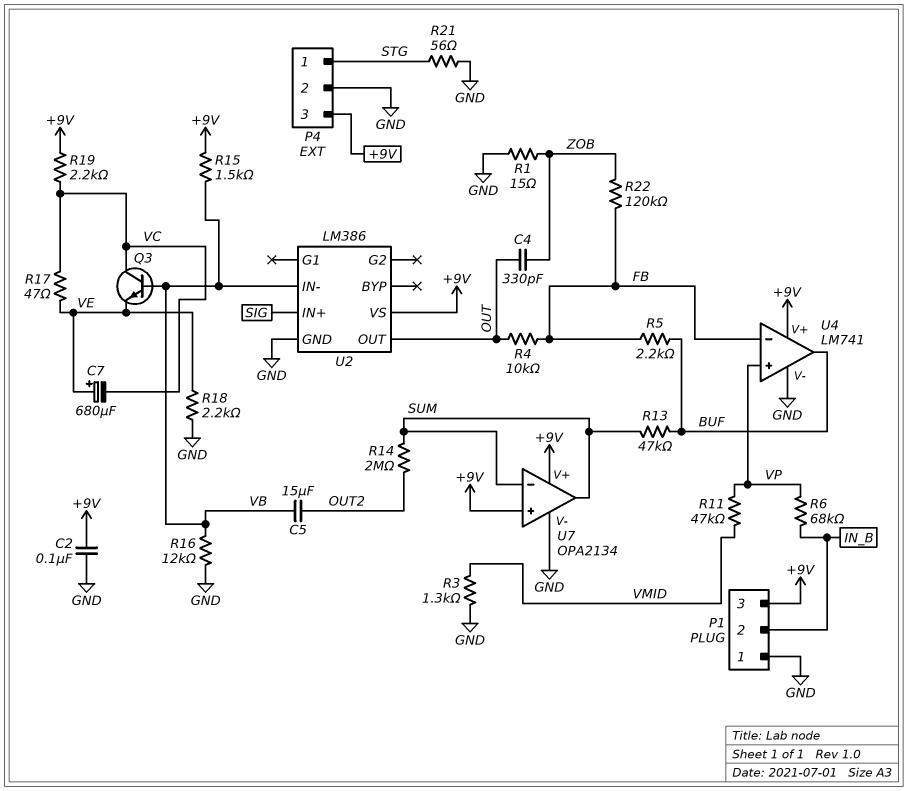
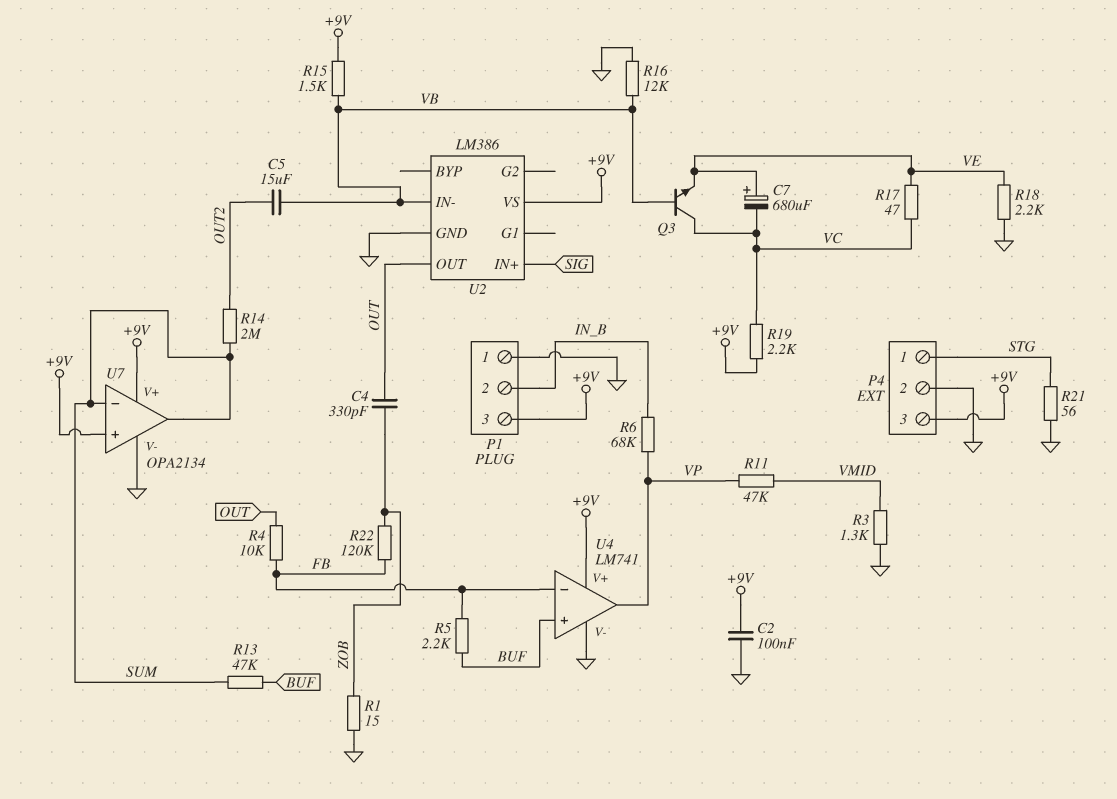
U4 pin in+: VP -> BUF
U4 pin out: BUF -> VP

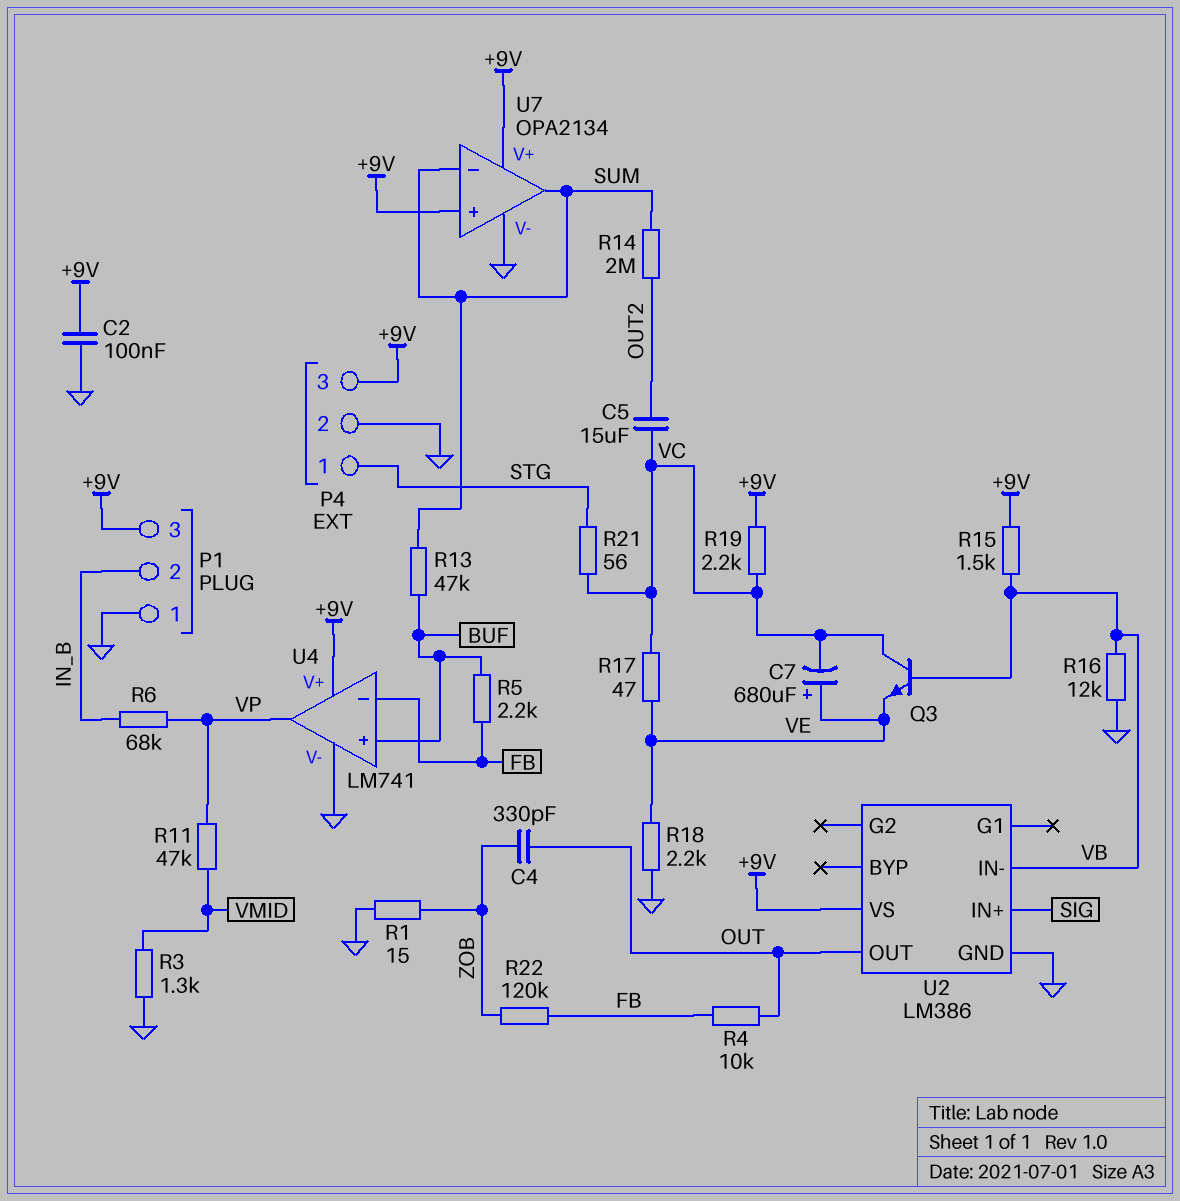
C5: 15uF (OUT2, VB) -> 15uF (OUT2, VC)
R21: 56 (GND, STG) -> 56 (STG, VC)

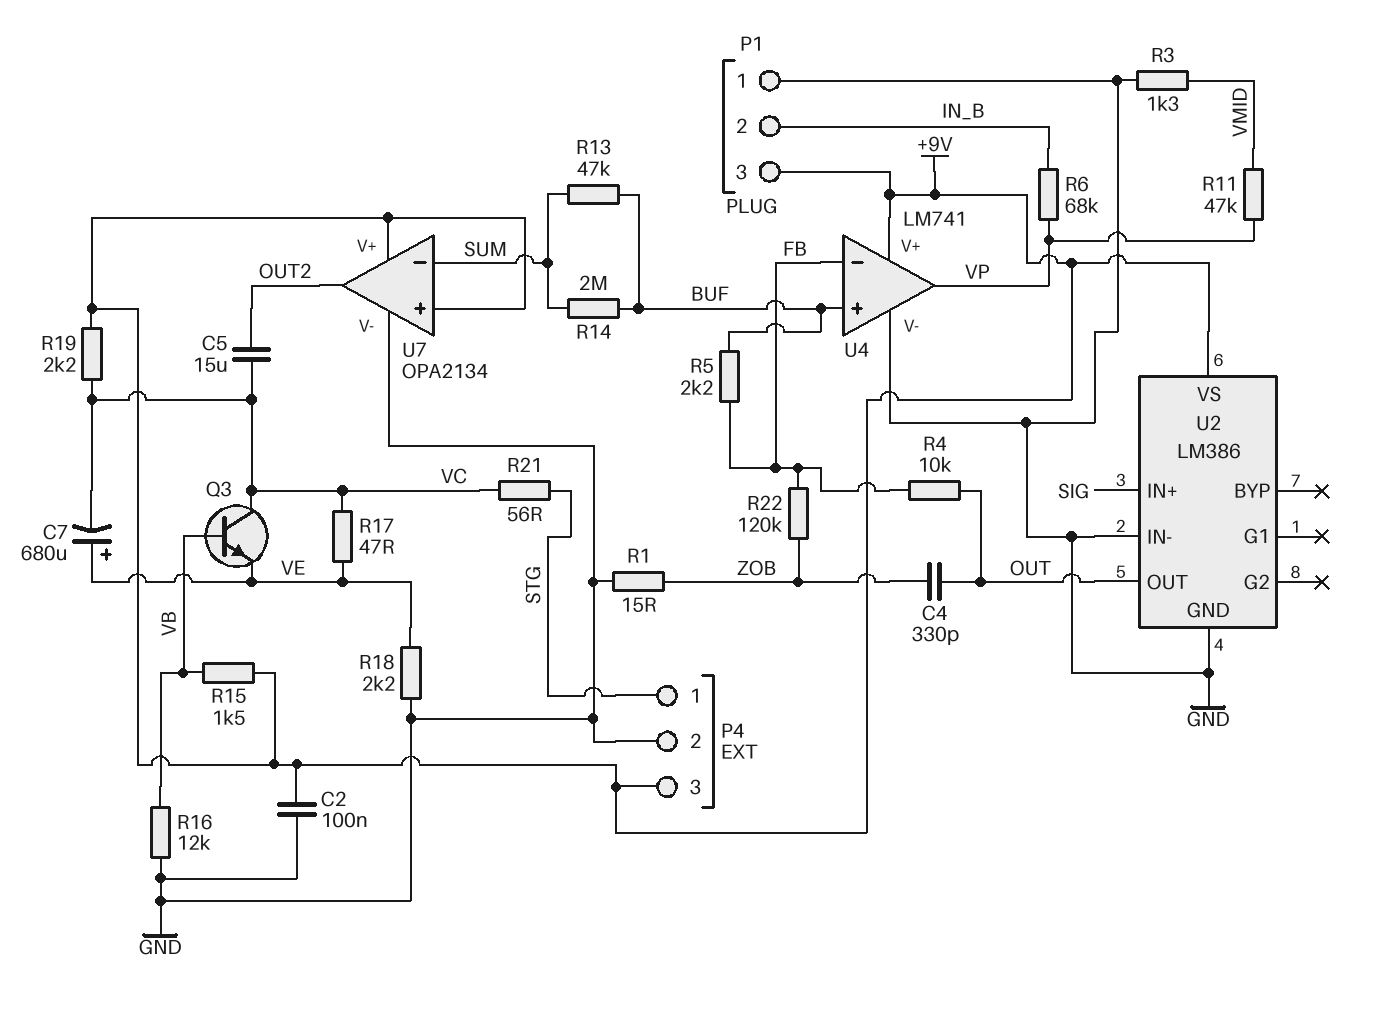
R14: 2M (OUT2, SUM) -> 2M (BUF, SUM)
U2 pin IN-: VB -> GND
U7 pin out: SUM -> OUT2

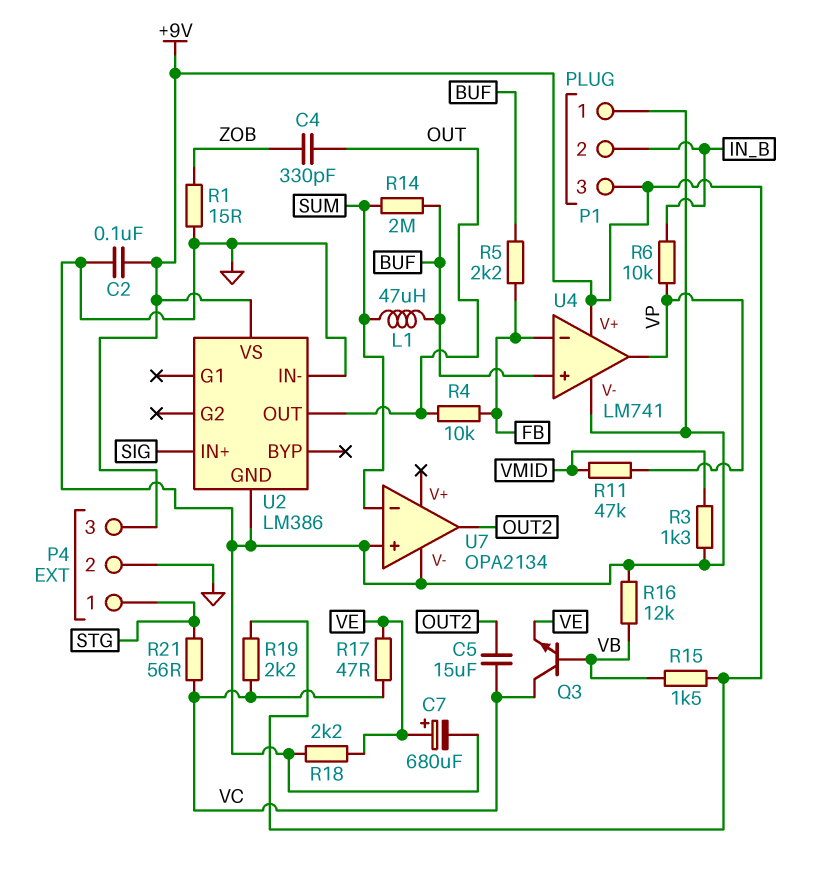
C7: 680uF (plus VE, minus VC) -> 680uF (plus VE, minus GND)
L1: none -> 47uH (BUF, SUM)
R6: 68k (IN_B, VP) -> 10k (IN_B, VP)
R13: 47k (BUF, SUM) -> none
R22: 120k (FB, ZOB) -> none
U7 pin V+: +9V -> none
U7 pin in+: +9V -> GND

